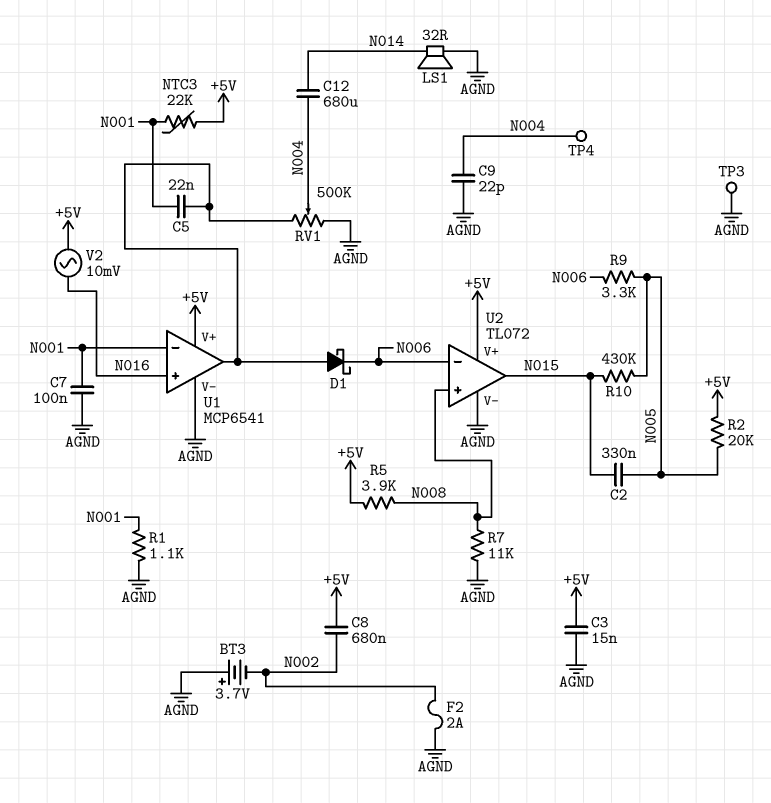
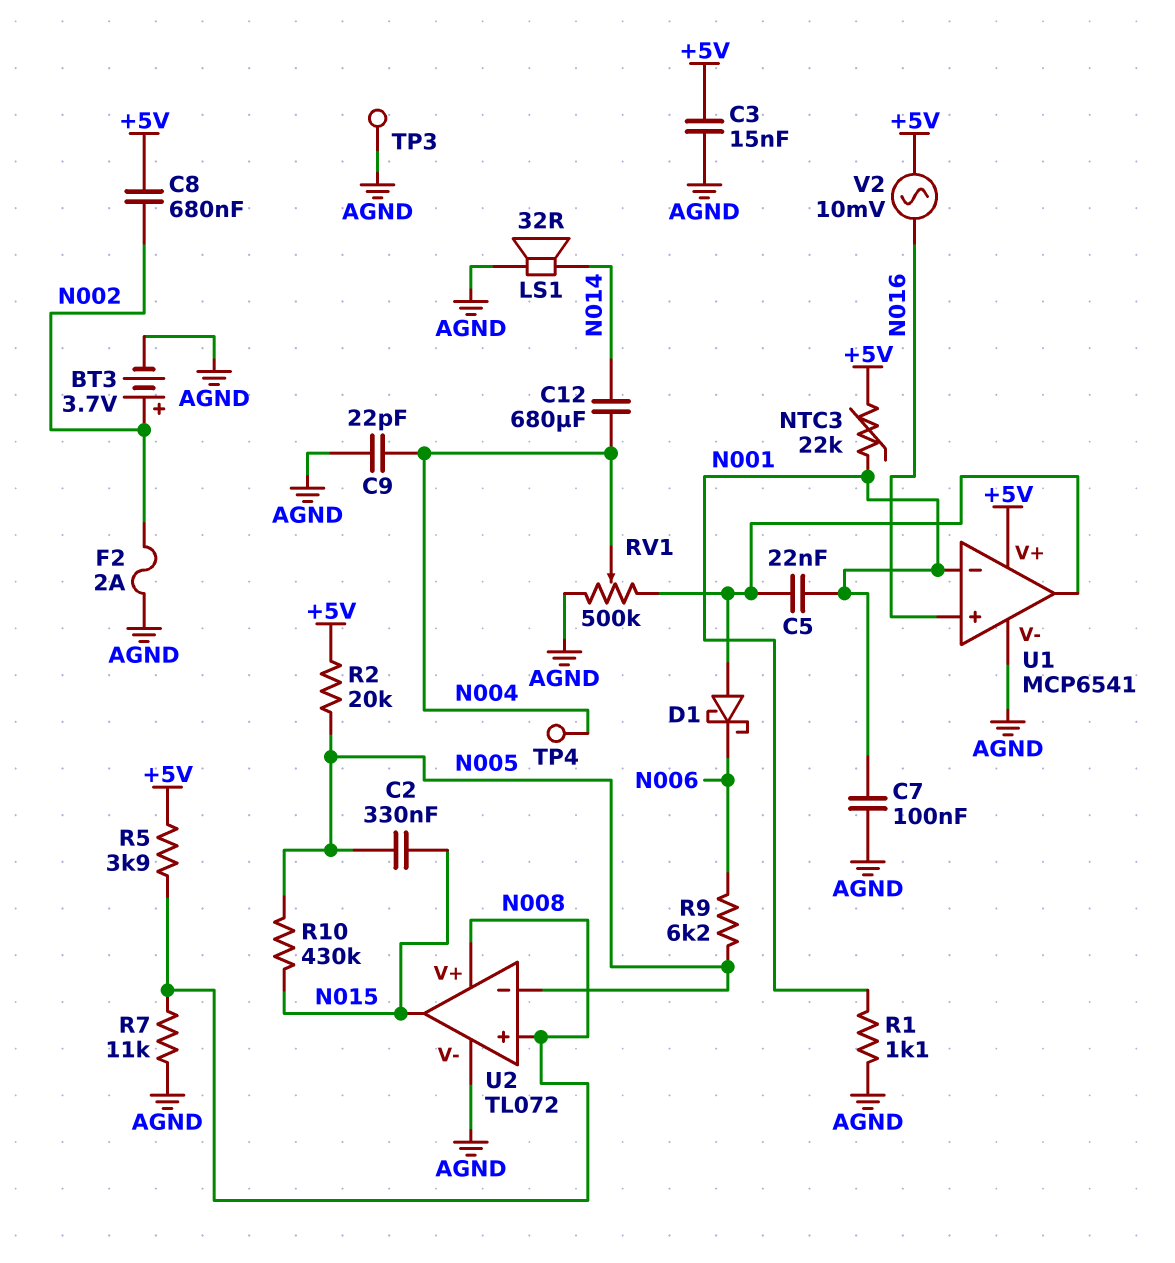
BT3: 3.7V (plus AGND, minus N002) -> 3.7V (plus N002, minus AGND)
R9: 3.3k (N005, N006) -> 6.2k (N005, N006)
U2 pin V+: +5V -> N008
U2 pin in-: N006 -> N005

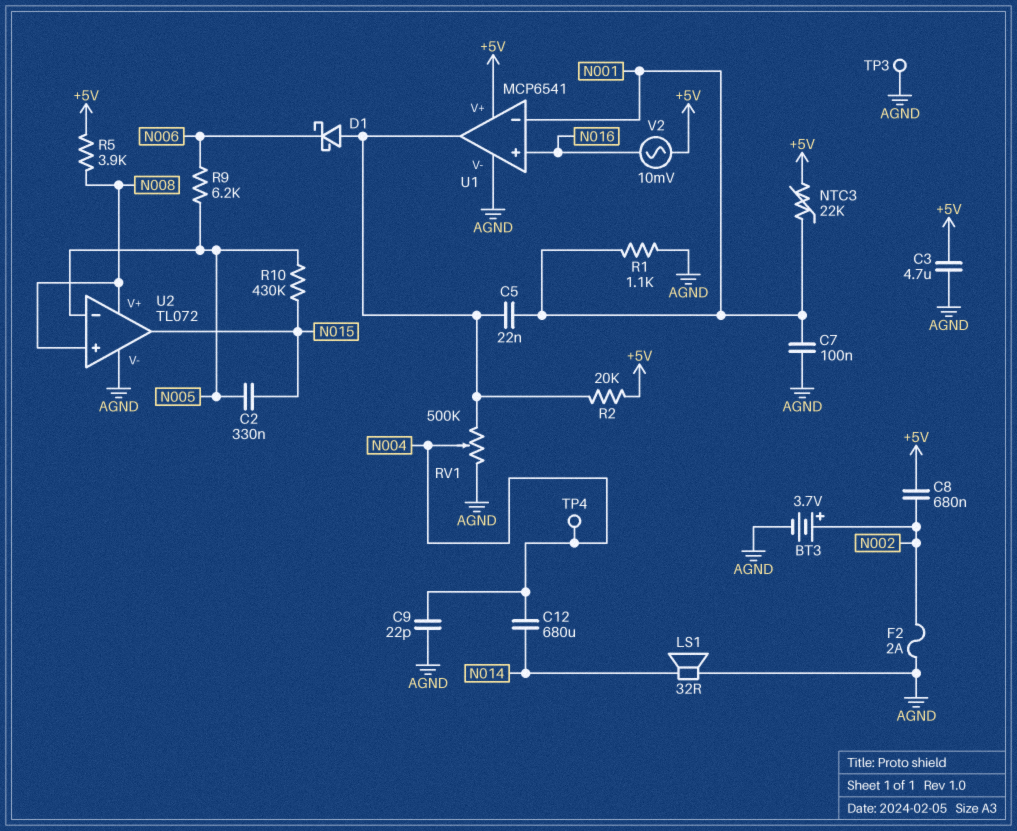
C3: 15nF (+5V, AGND) -> 4.7uF (+5V, AGND)
R2: 20k (+5V, N005) -> 20k (+5V, U1/out)
R7: 11k (AGND, N008) -> none

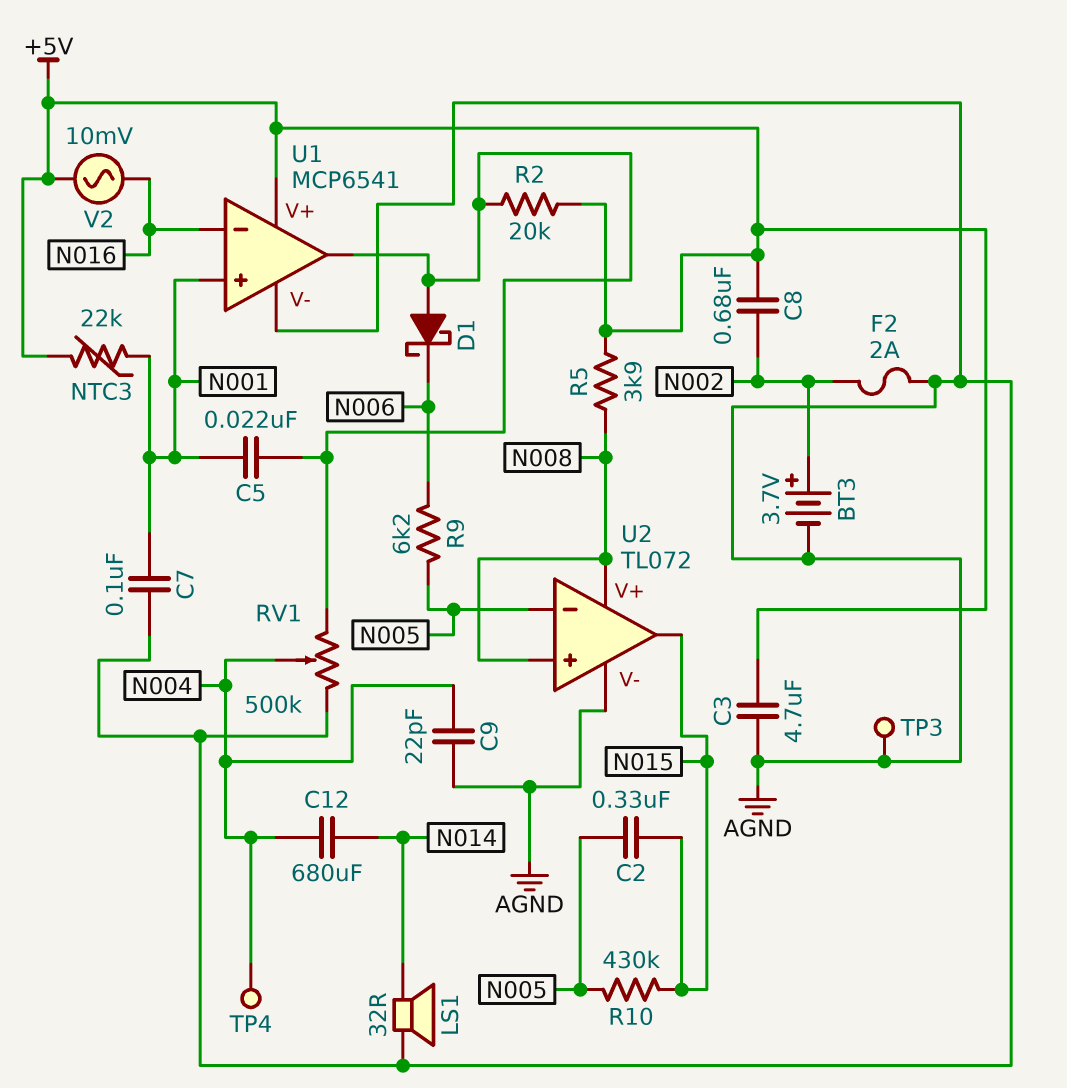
R1: 1.1k (AGND, N001) -> none
U1 pin in+: N016 -> N001
U1 pin in-: N001 -> N016

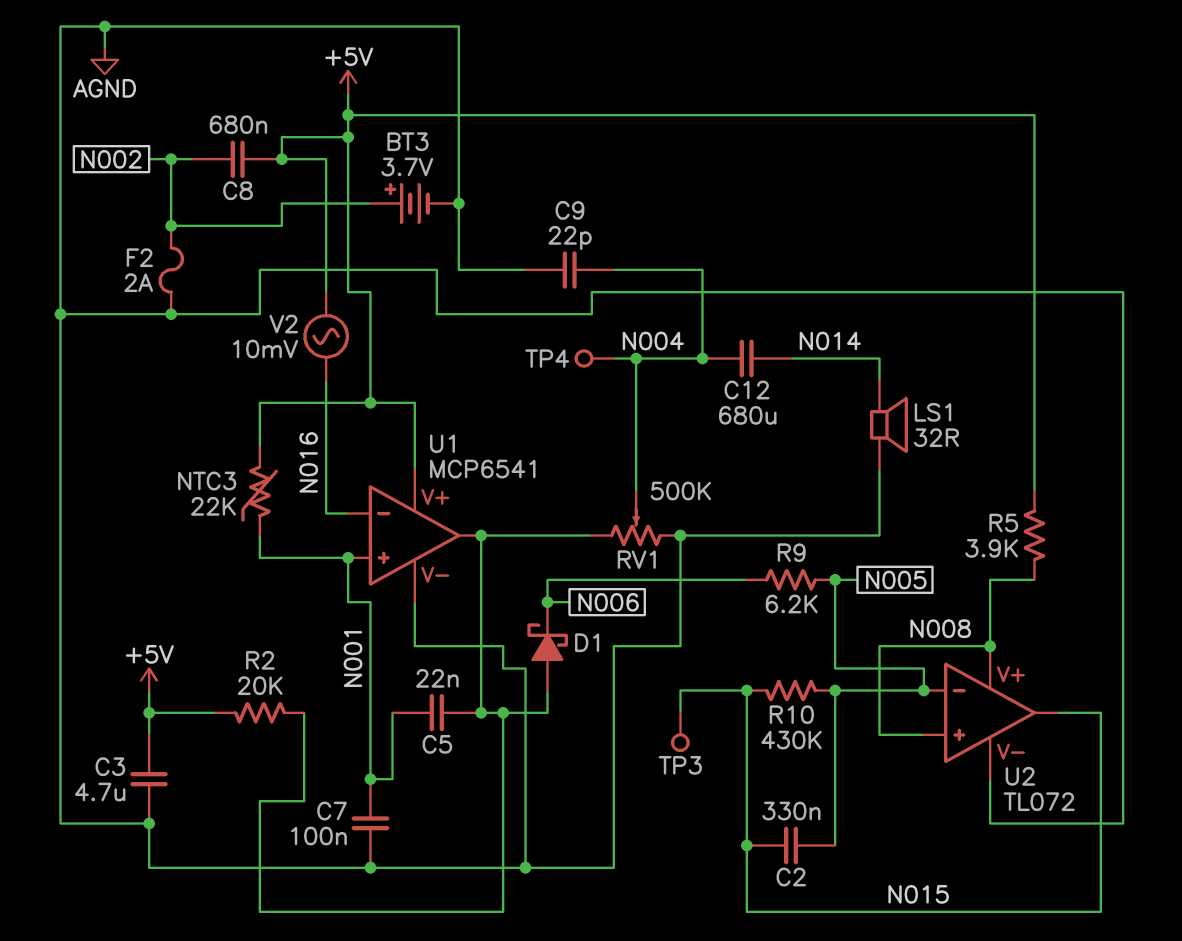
TP3: test point (AGND) -> test point (N015)

